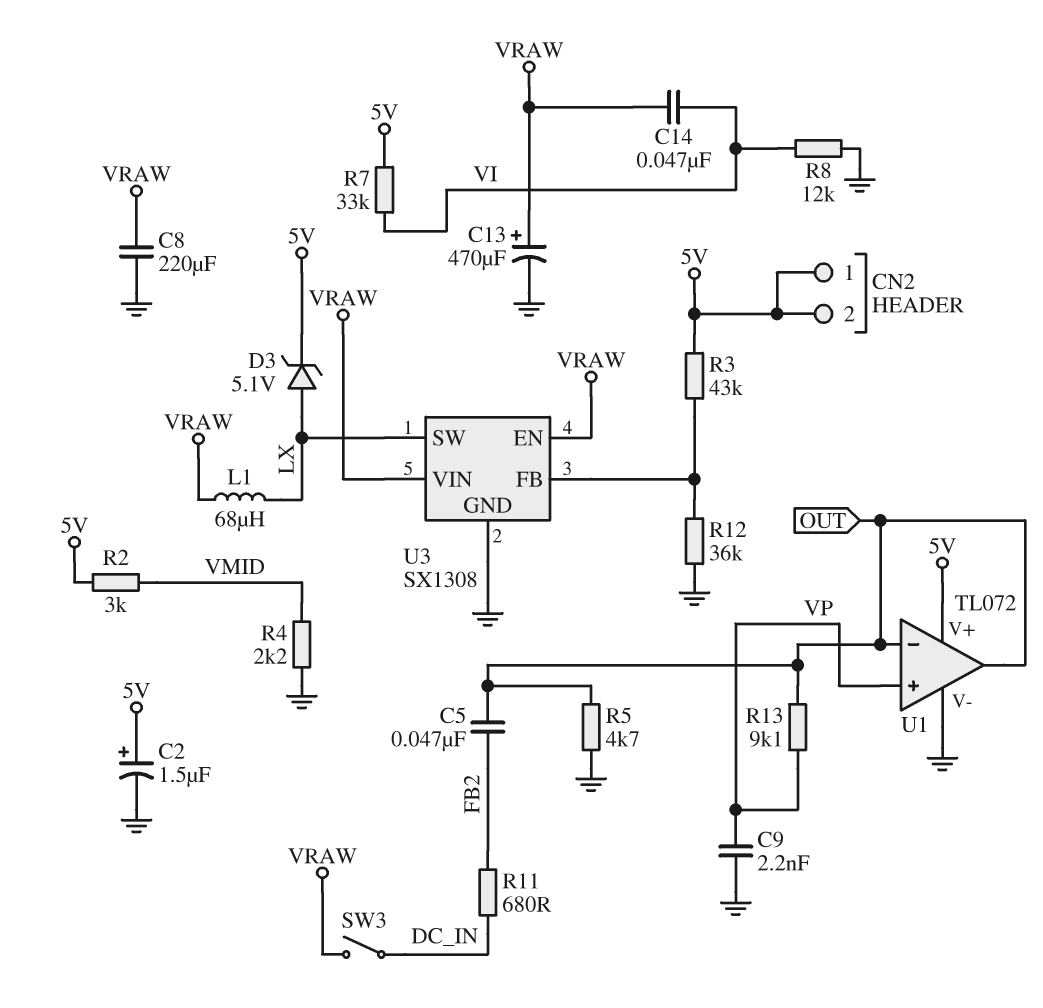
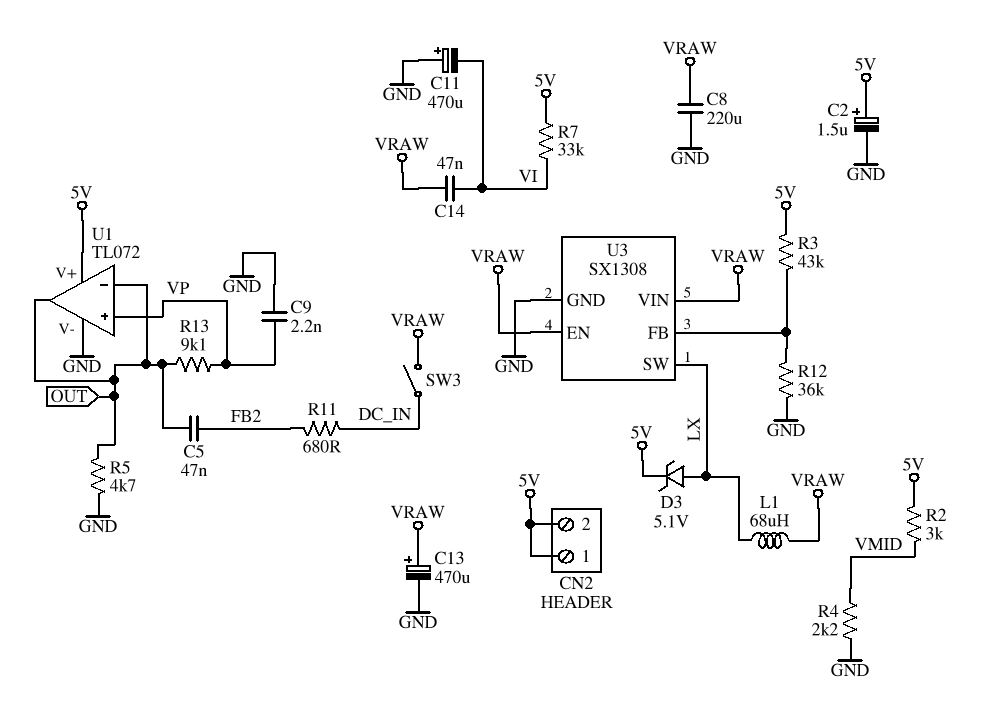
C11: none -> 470uF (plus GND, minus VI)
R8: 12k (GND, VI) -> none

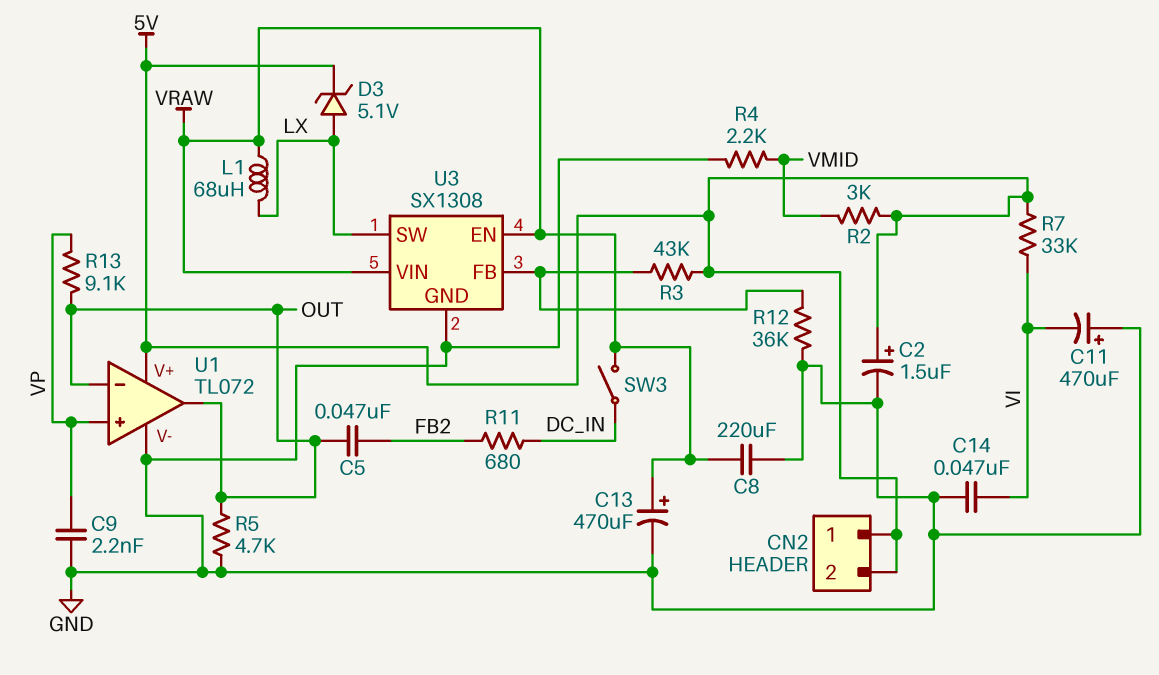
C14: 47nF (VI, VRAW) -> 47nF (GND, VI)

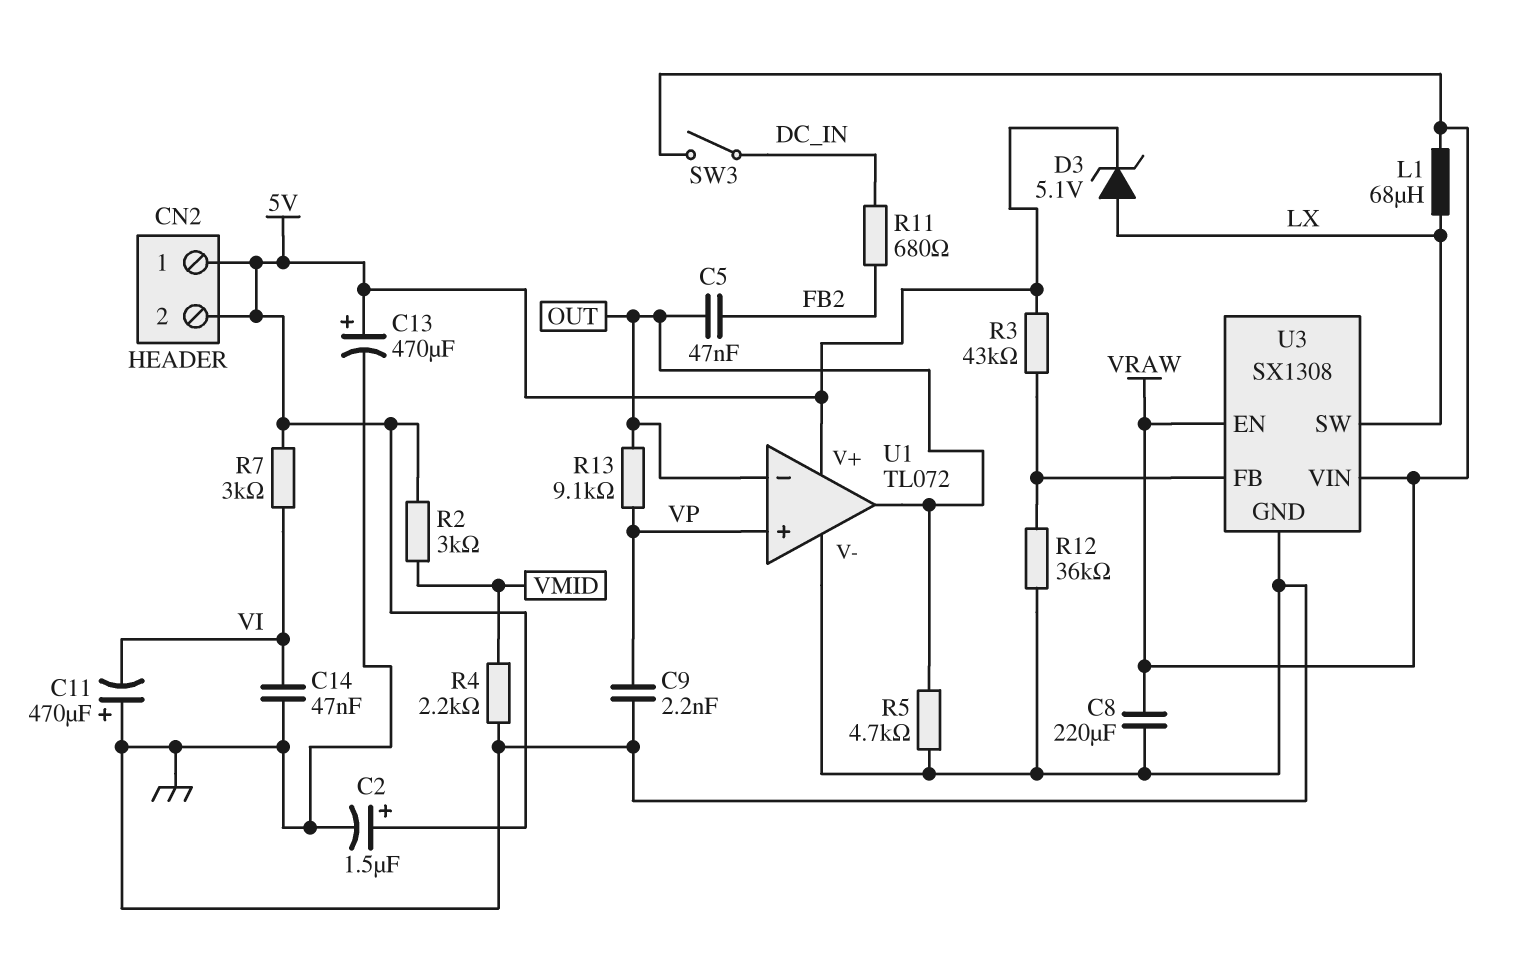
C13: 470uF (plus VRAW, minus GND) -> 470uF (plus 5V, minus GND)
R7: 33k (5V, VI) -> 3k (5V, VI)

